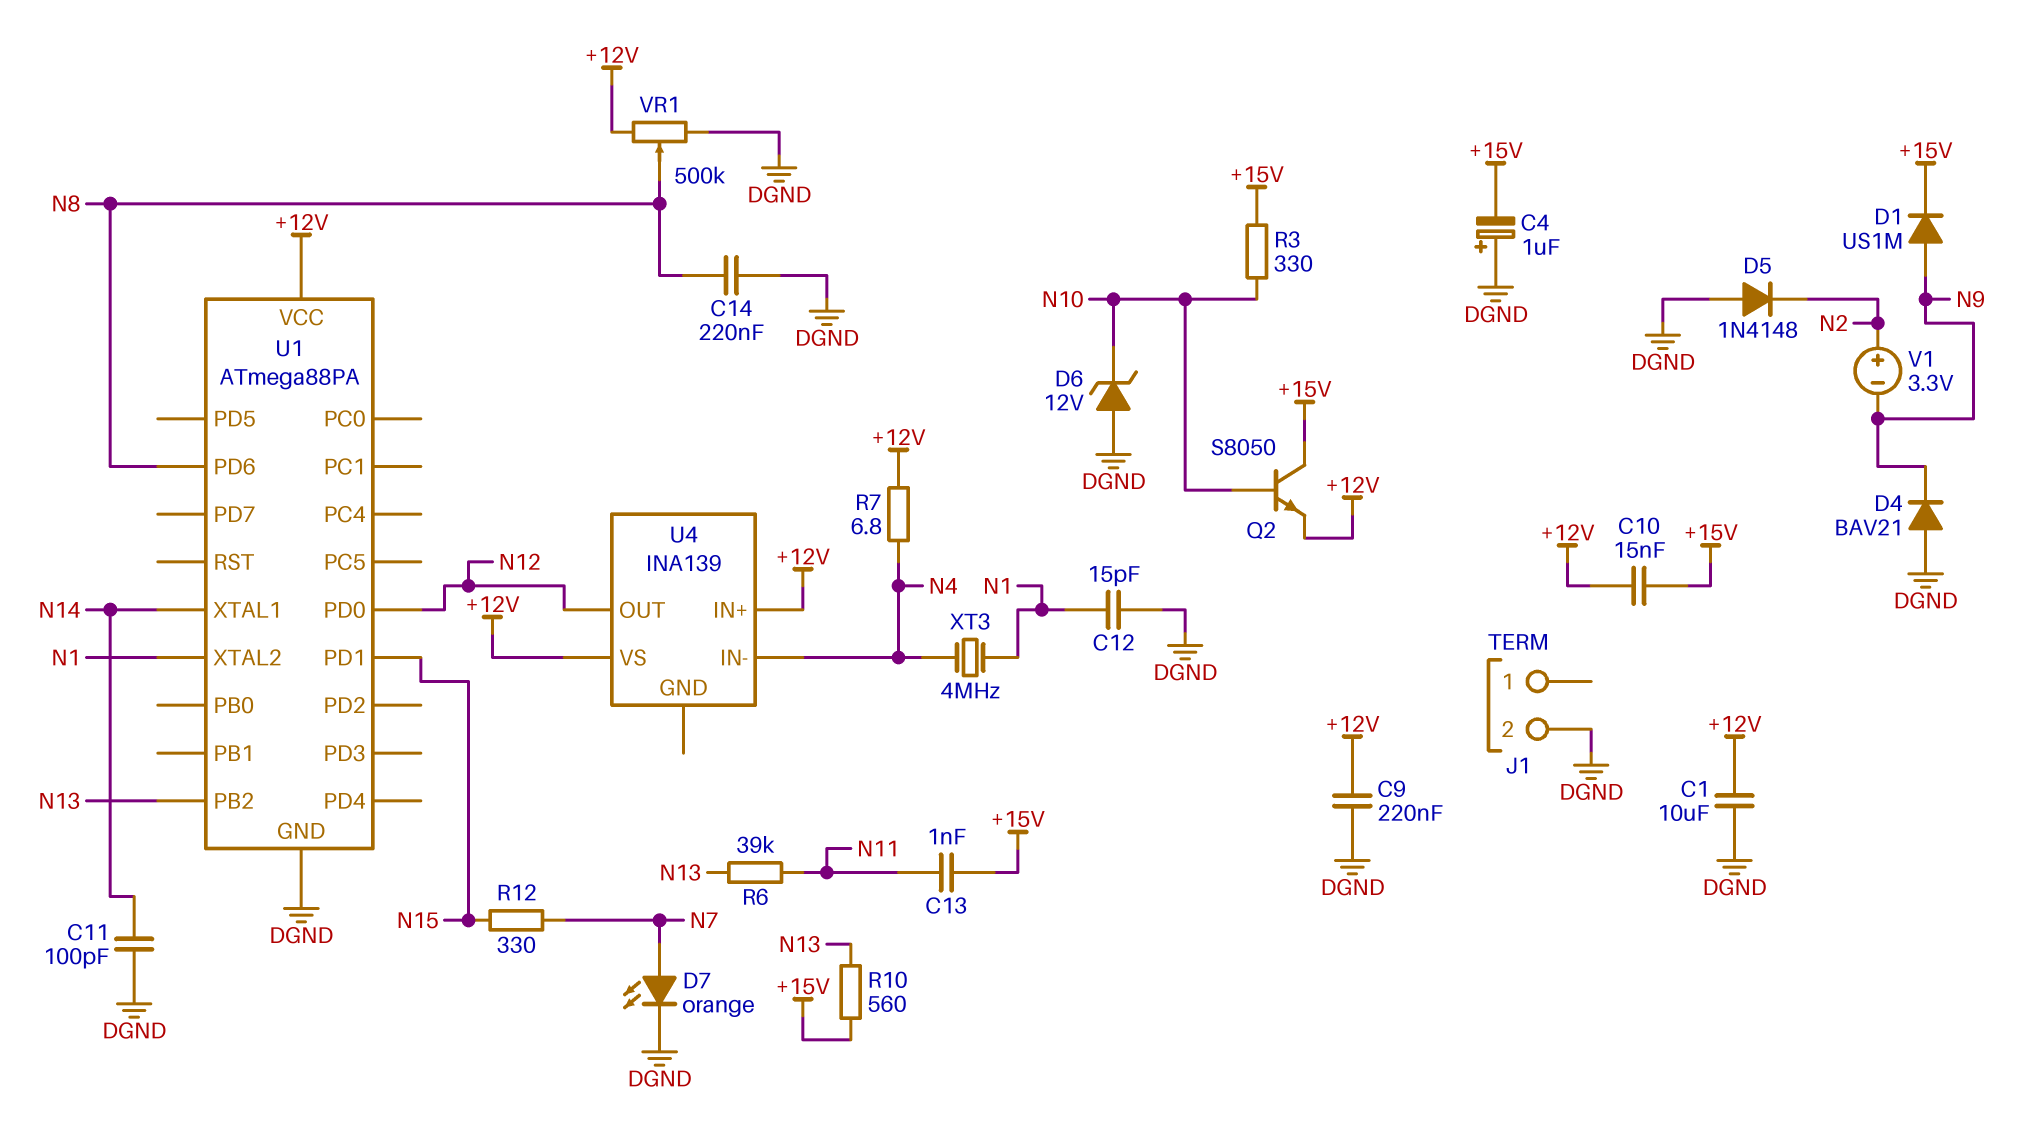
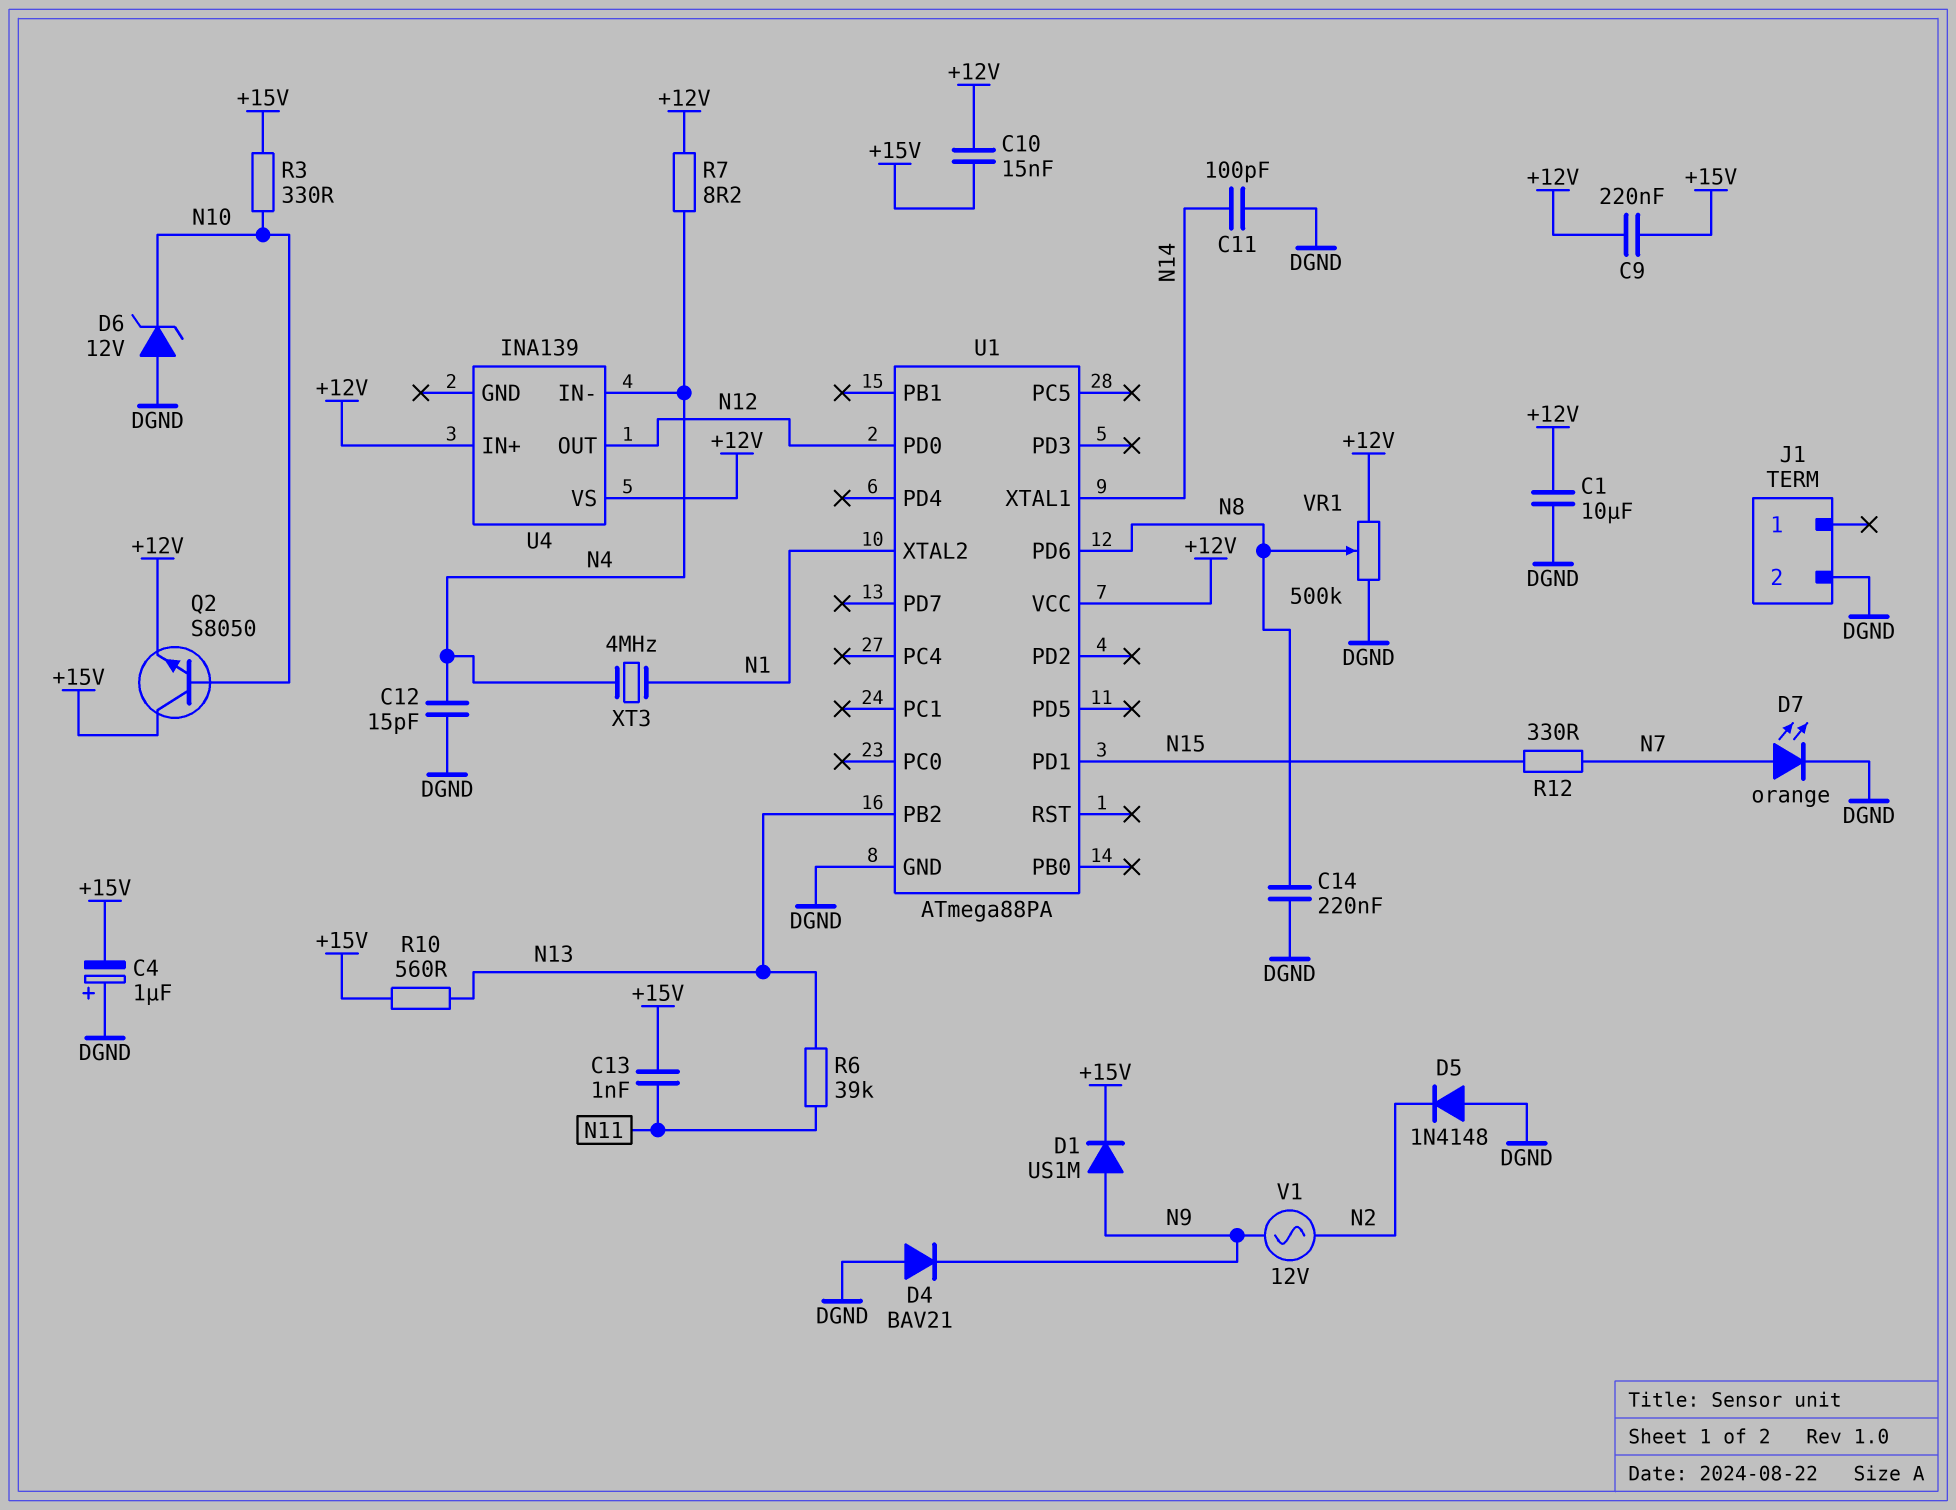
C9: 220nF (+12V, DGND) -> 220nF (+12V, +15V)
C12: 15pF (DGND, N1) -> 15pF (DGND, N4)
R7: 6.8 (+12V, N4) -> 8.2 (+12V, N4)
V1: 3.3V (plus N2, minus N9) -> AC 12V (N2, N9)

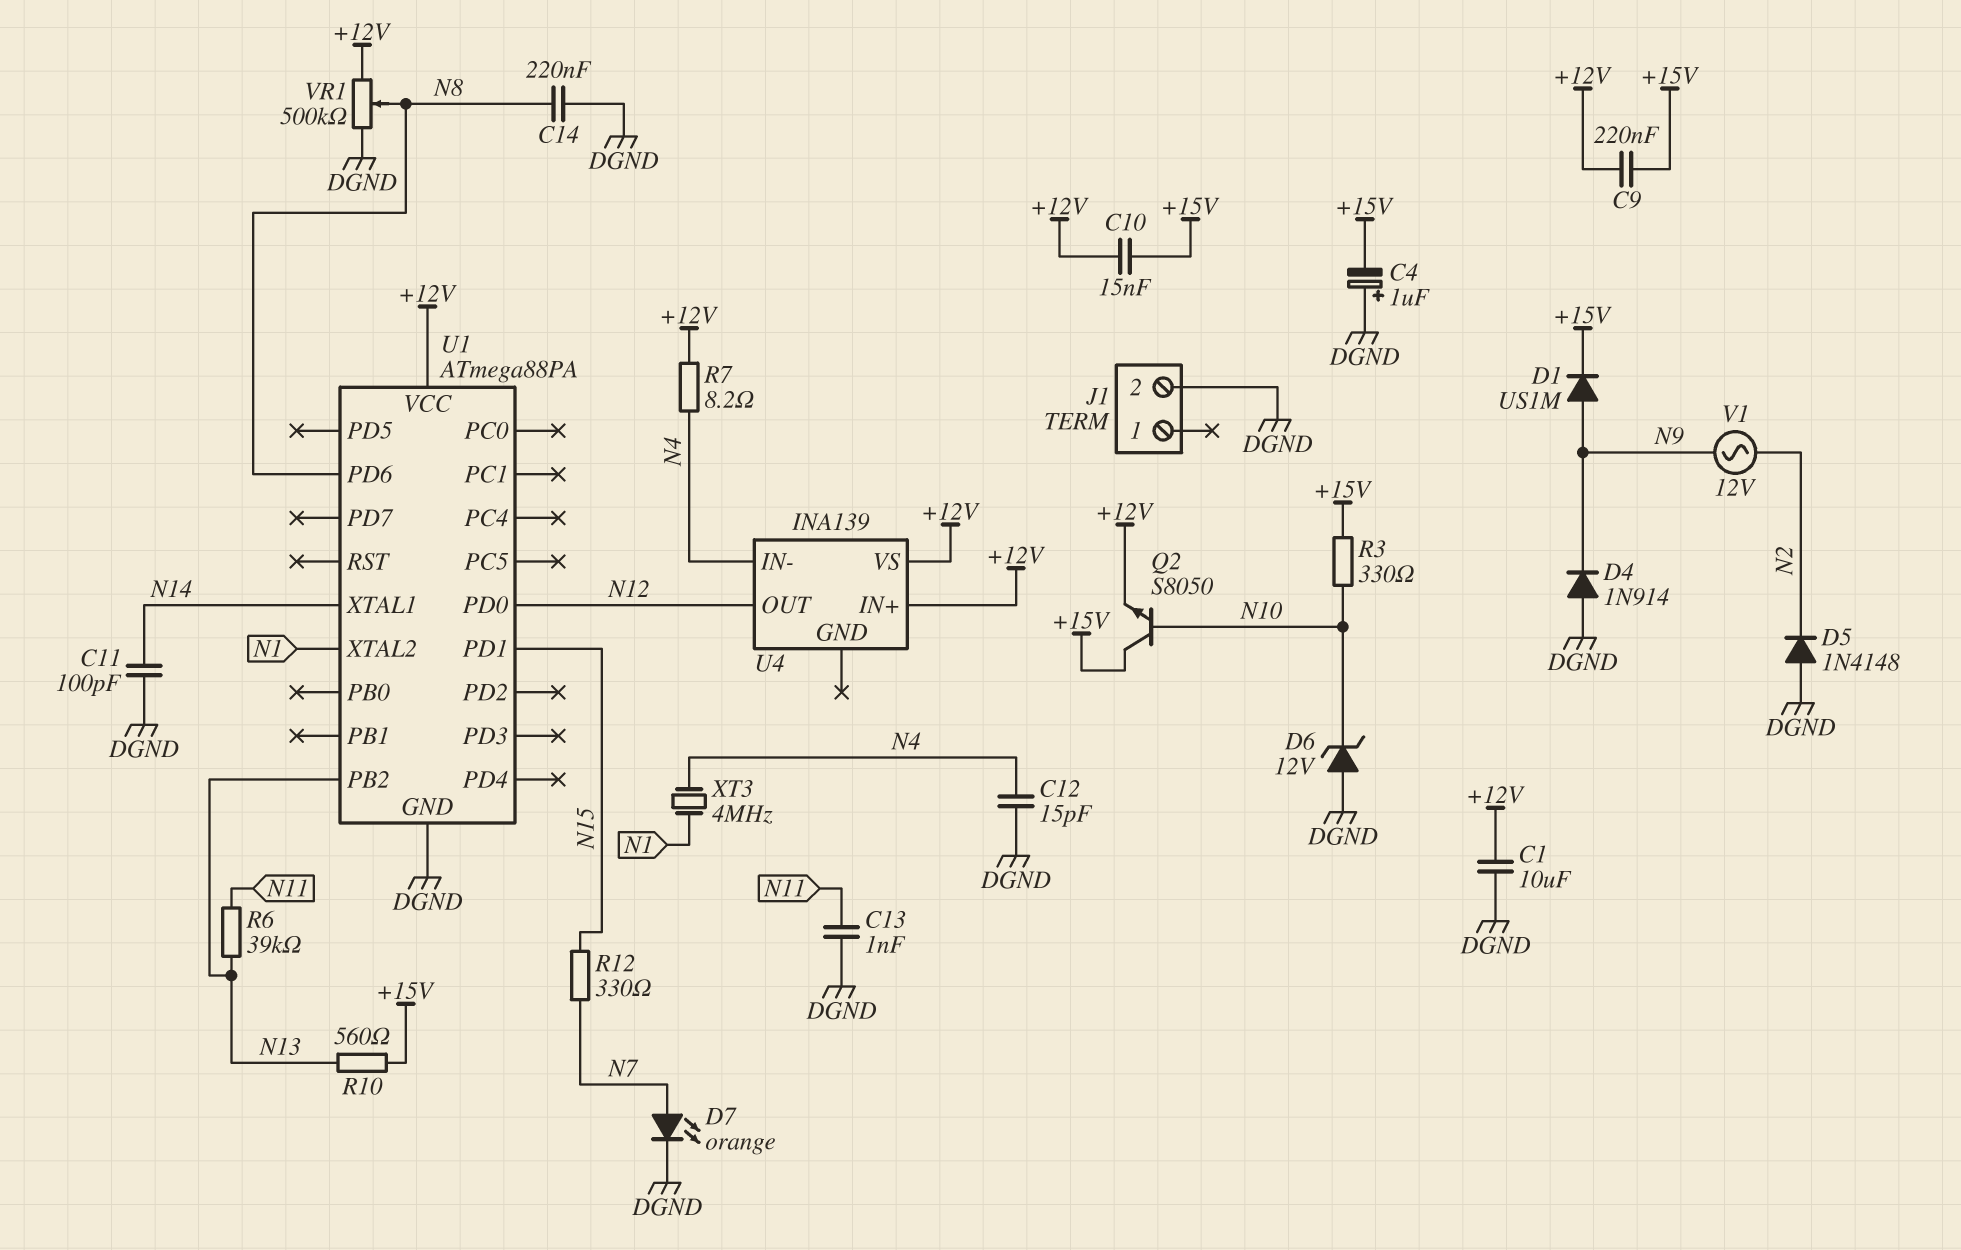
C13: 1nF (+15V, N11) -> 1nF (DGND, N11)
D4: diode BAV21 (A DGND, K N9) -> diode 1N914 (A DGND, K N9)

